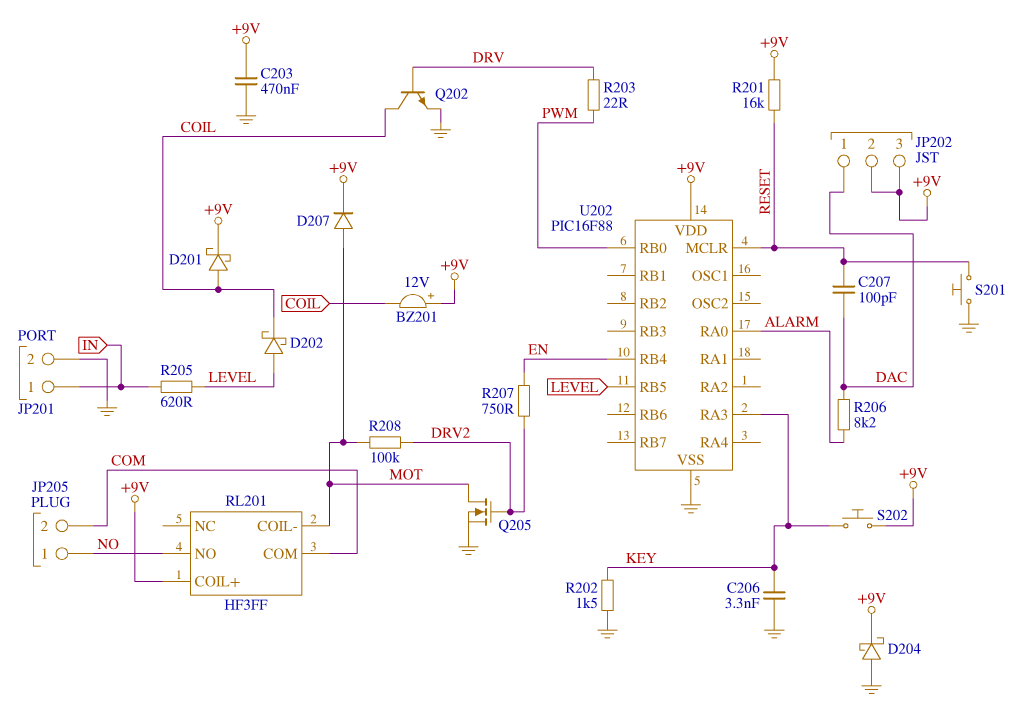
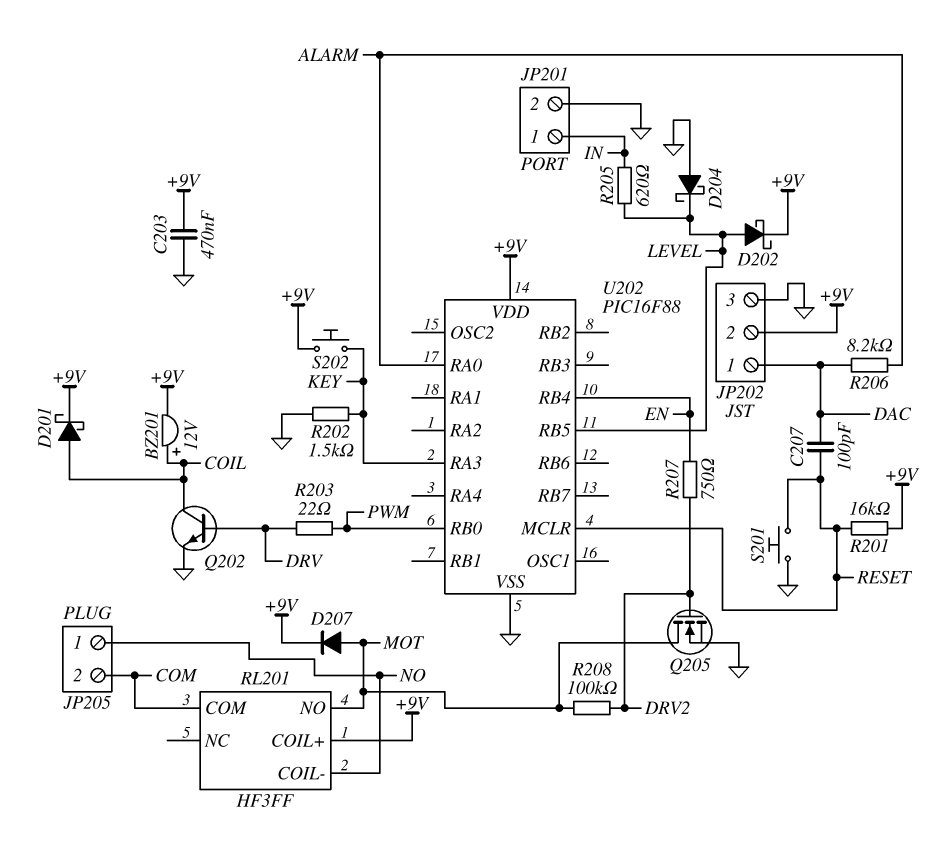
BZ201: buzzer 12V (plus +9V, minus COIL) -> buzzer 12V (plus COIL, minus +9V)
C206: 3.3nF (GND, KEY) -> none
D202: schottky (A LEVEL, K COIL) -> schottky (A LEVEL, K +9V)
D204: schottky (A GND, K +9V) -> schottky (A GND, K LEVEL)
JP202 pin 3: +9V -> GND
RL201 pin COIL-: MOT -> NO
RL201 pin NO: NO -> MOT

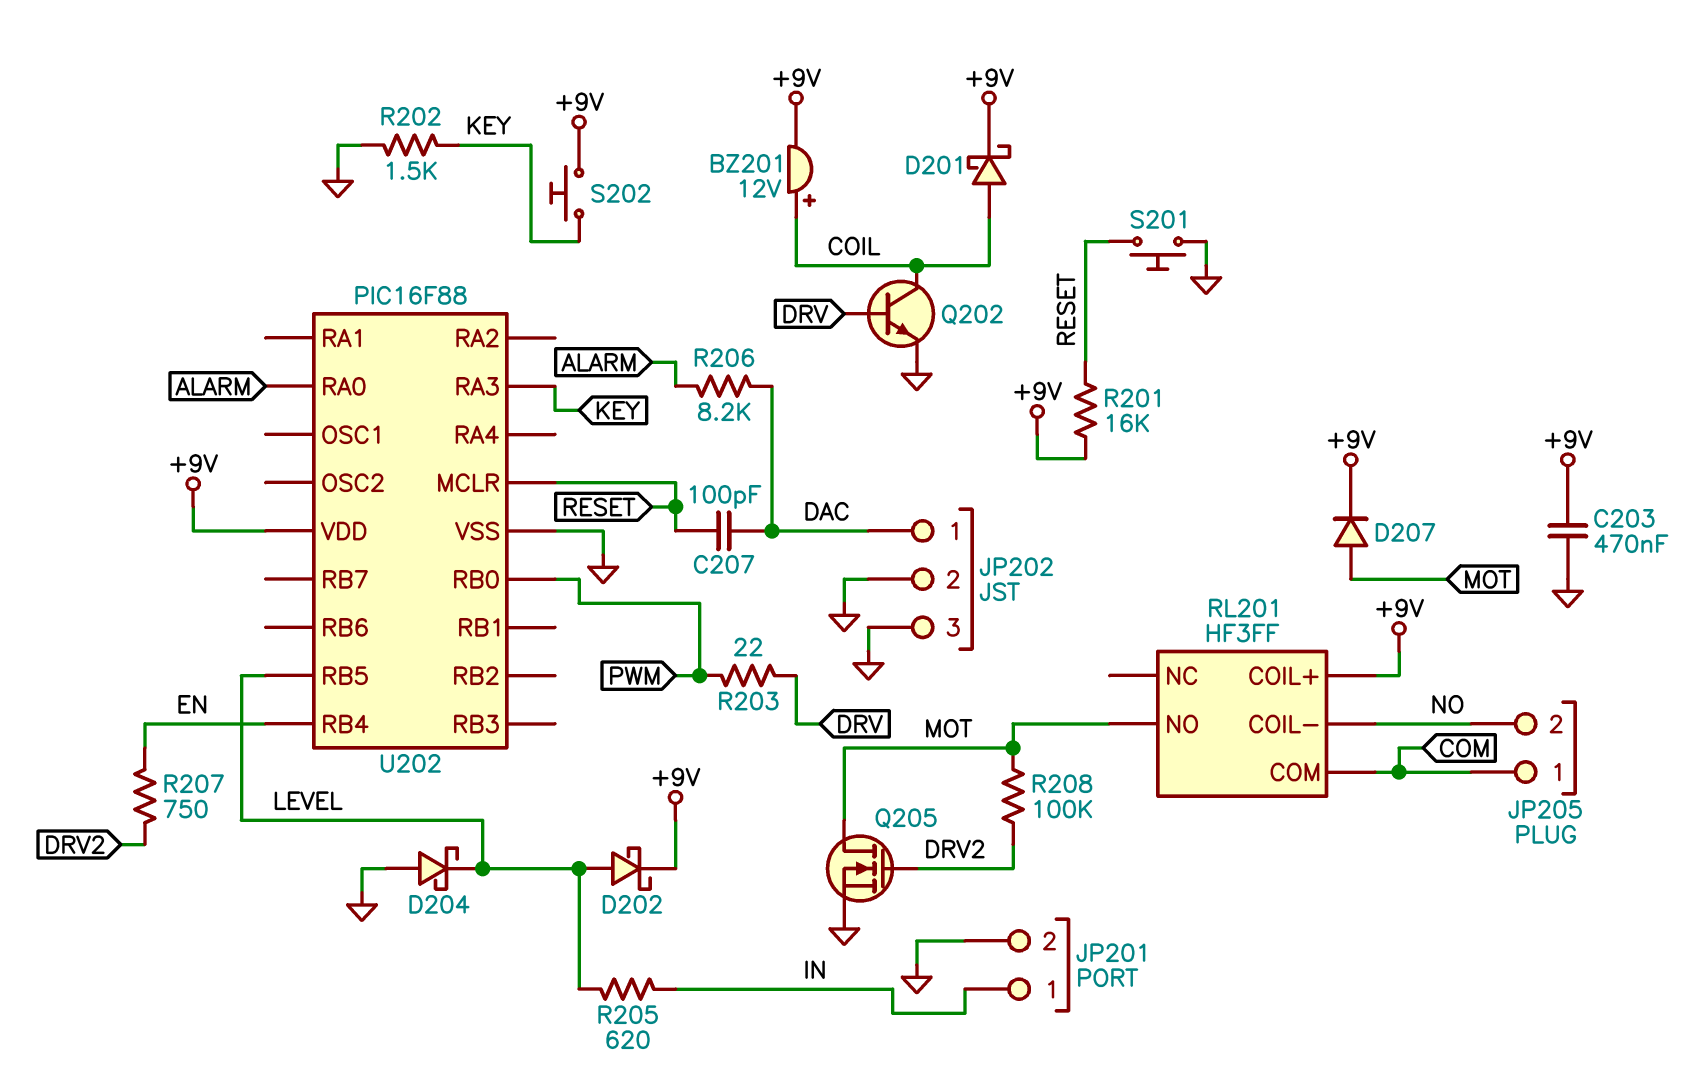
JP202 pin 2: +9V -> GND
JP205 pin 1: NO -> COM
JP205 pin 2: COM -> NO

